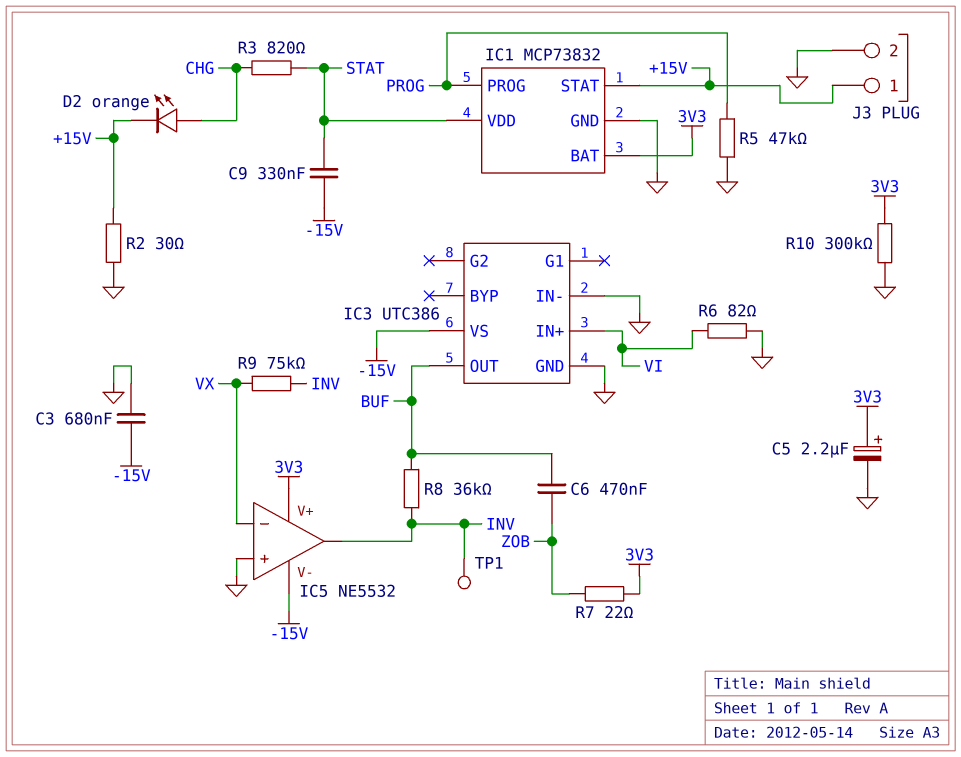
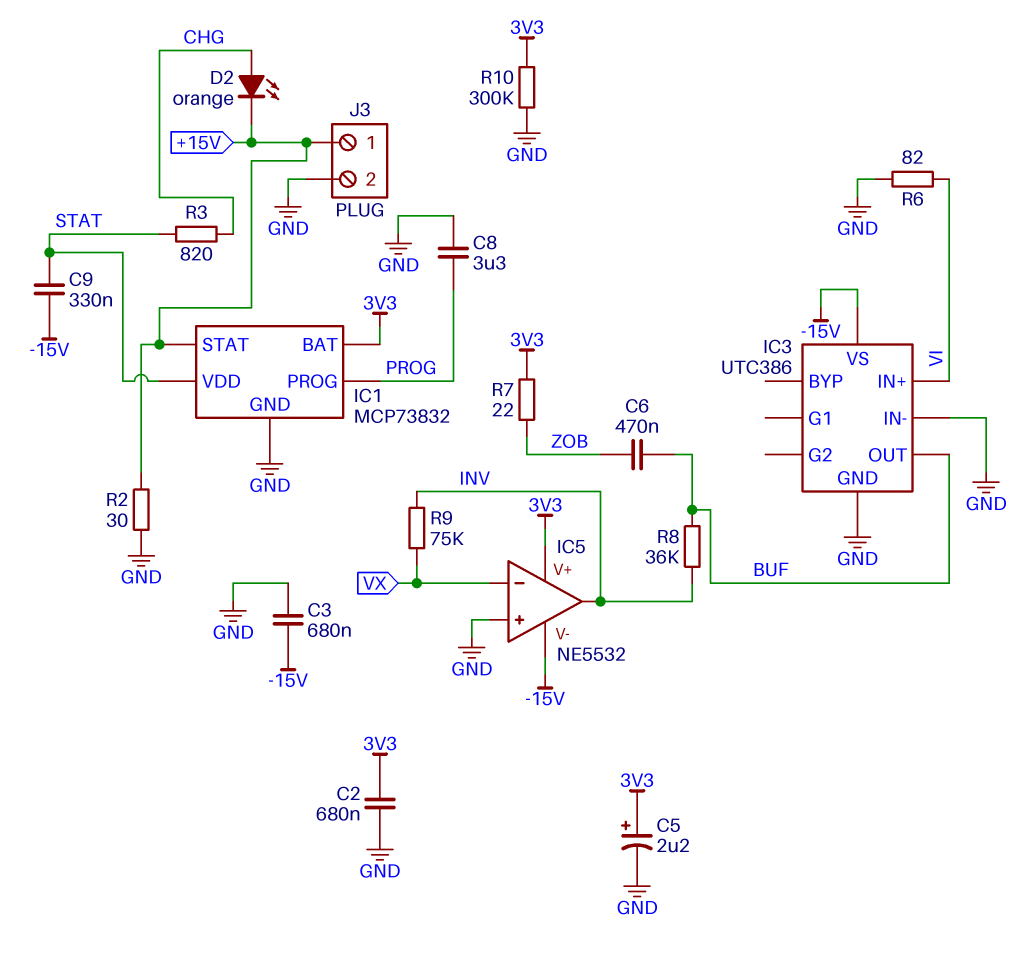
C2: none -> 680nF (3V3, GND)
C8: none -> 3.3uF (GND, PROG)
R5: 47k (GND, PROG) -> none
TP1: test point (INV) -> none

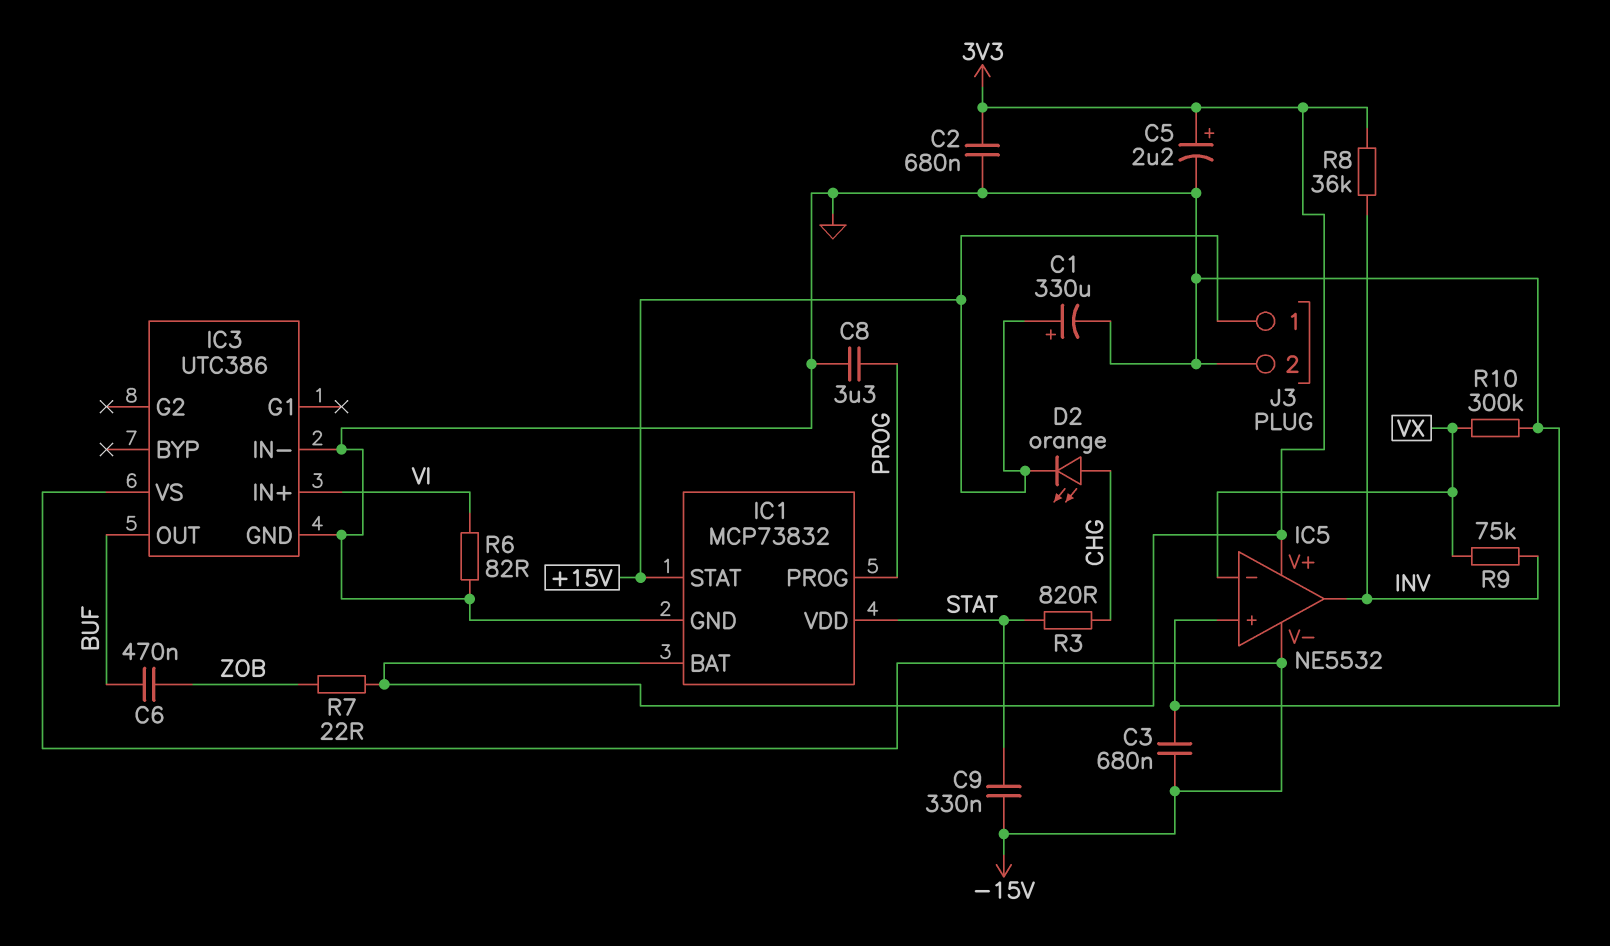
C1: none -> 330uF (plus +15V, minus GND)
R2: 30 (+15V, GND) -> none
R8: 36k (BUF, INV) -> 36k (3V3, INV)
R10: 300k (3V3, GND) -> 300k (GND, VX)

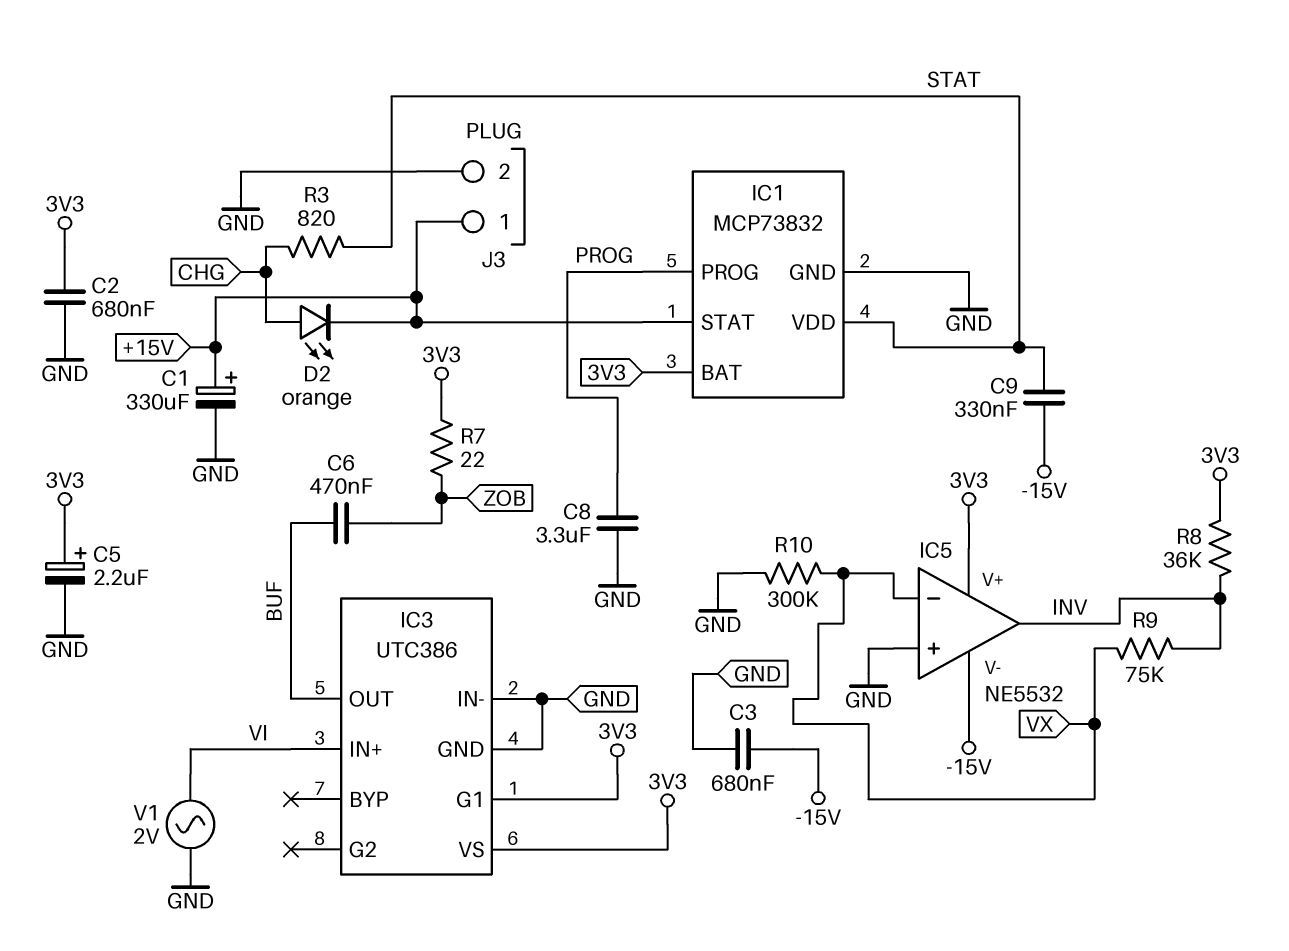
IC3 pin G1: none -> 3V3
IC3 pin VS: -15V -> 3V3
R6: 82 (GND, VI) -> none
V1: none -> AC 2V (GND, VI)

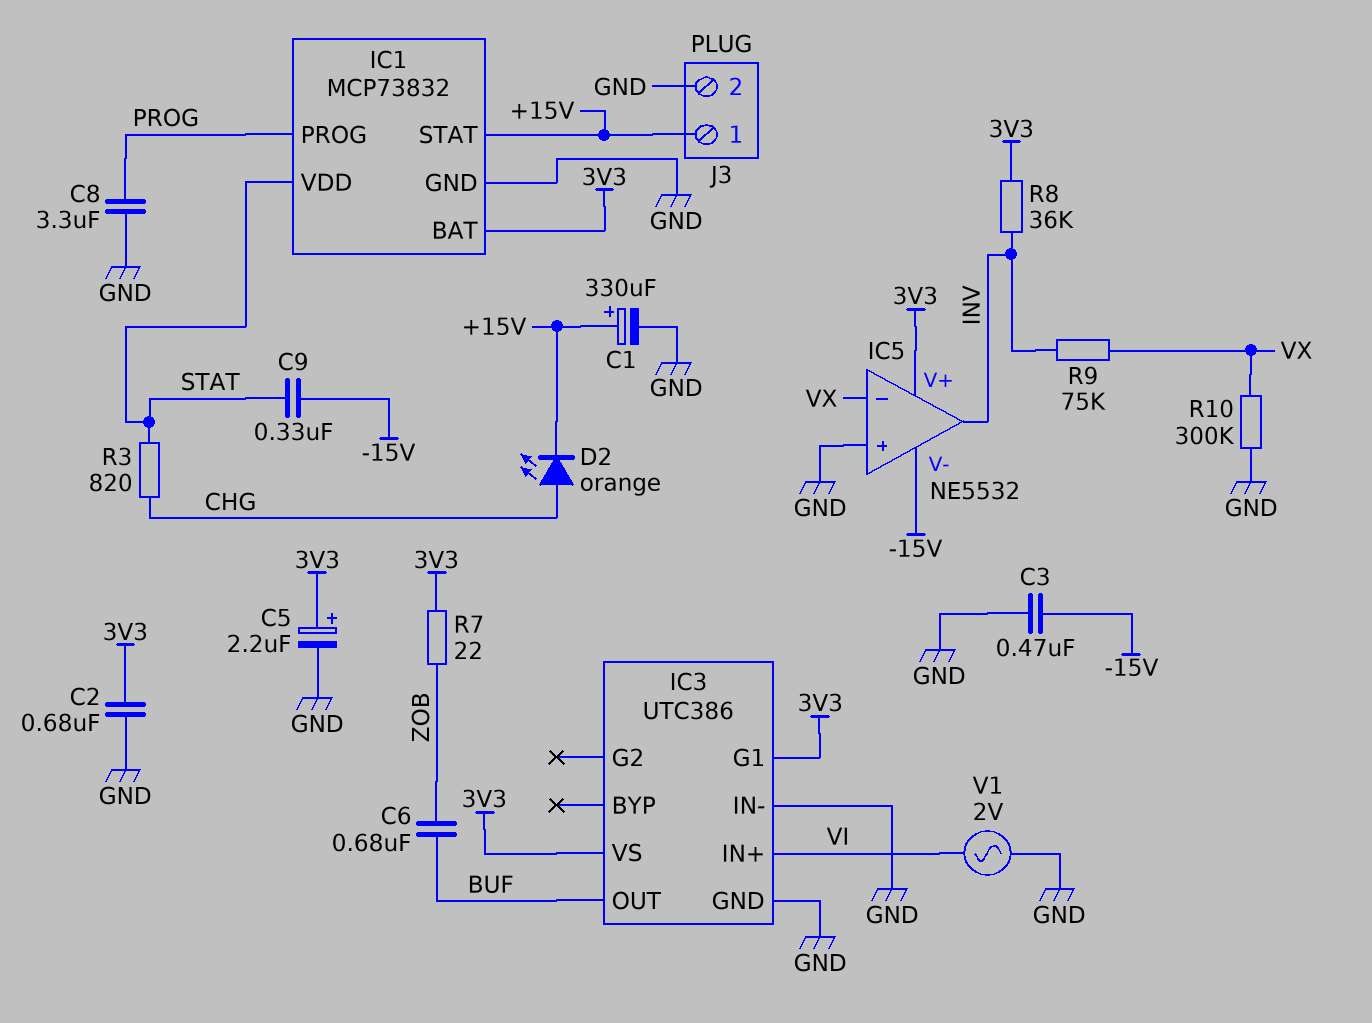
C3: 680nF (-15V, GND) -> 470nF (-15V, GND)
C6: 470nF (BUF, ZOB) -> 680nF (BUF, ZOB)

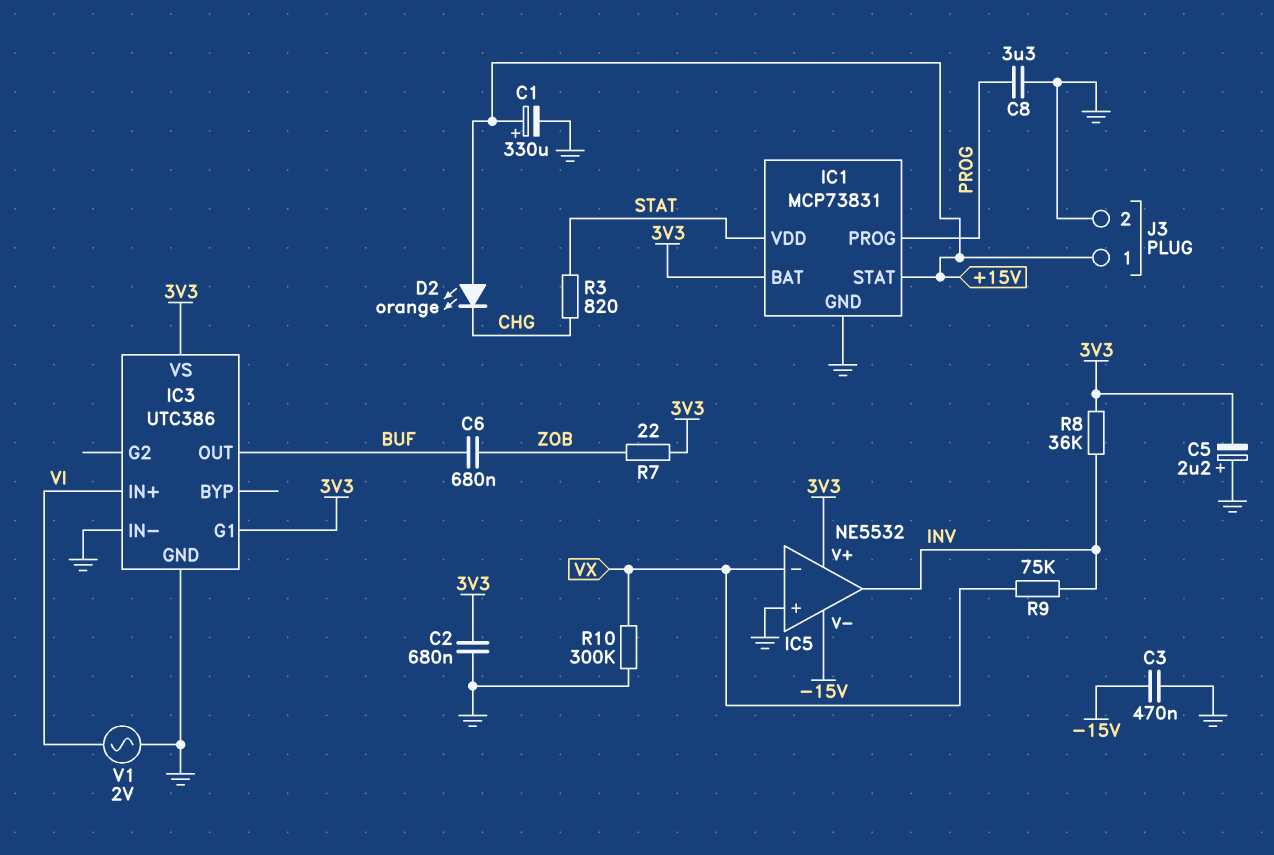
C5: 2.2uF (plus 3V3, minus GND) -> 2.2uF (plus GND, minus 3V3)
C9: 330nF (-15V, STAT) -> none
D2: LED orange (A CHG, K +15V) -> LED orange (A +15V, K CHG)
IC1: MCP73832 -> MCP73831

